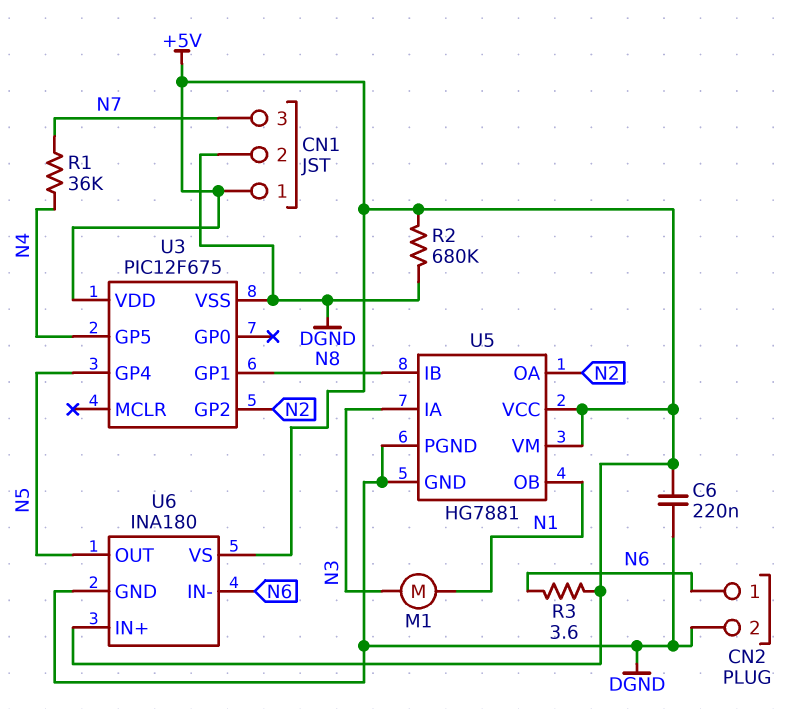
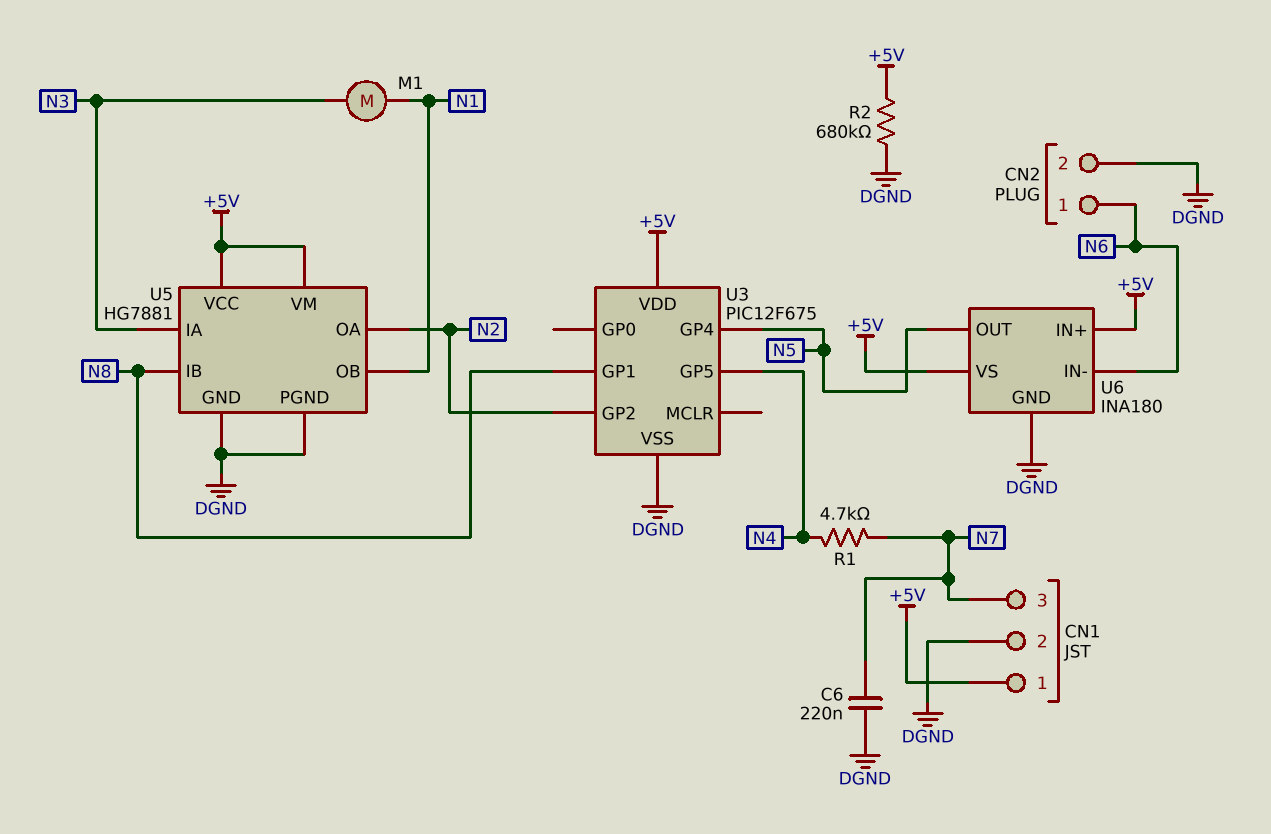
C6: 220nF (+5V, DGND) -> 220nF (DGND, N7)
R1: 36k (N4, N7) -> 4.7k (N4, N7)
R3: 3.6 (+5V, N6) -> none

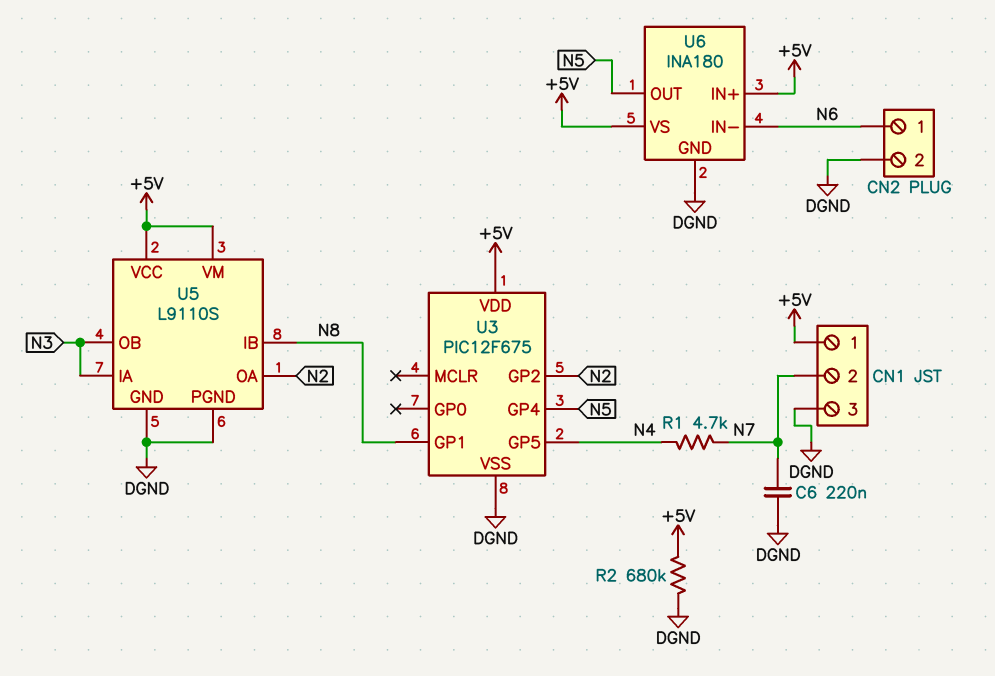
CN1 pin 2: DGND -> N7
CN1 pin 3: N7 -> DGND
M1: motor (N1, N3) -> none
U5: HG7881 -> L9110S
U5 pin OB: N1 -> N3

